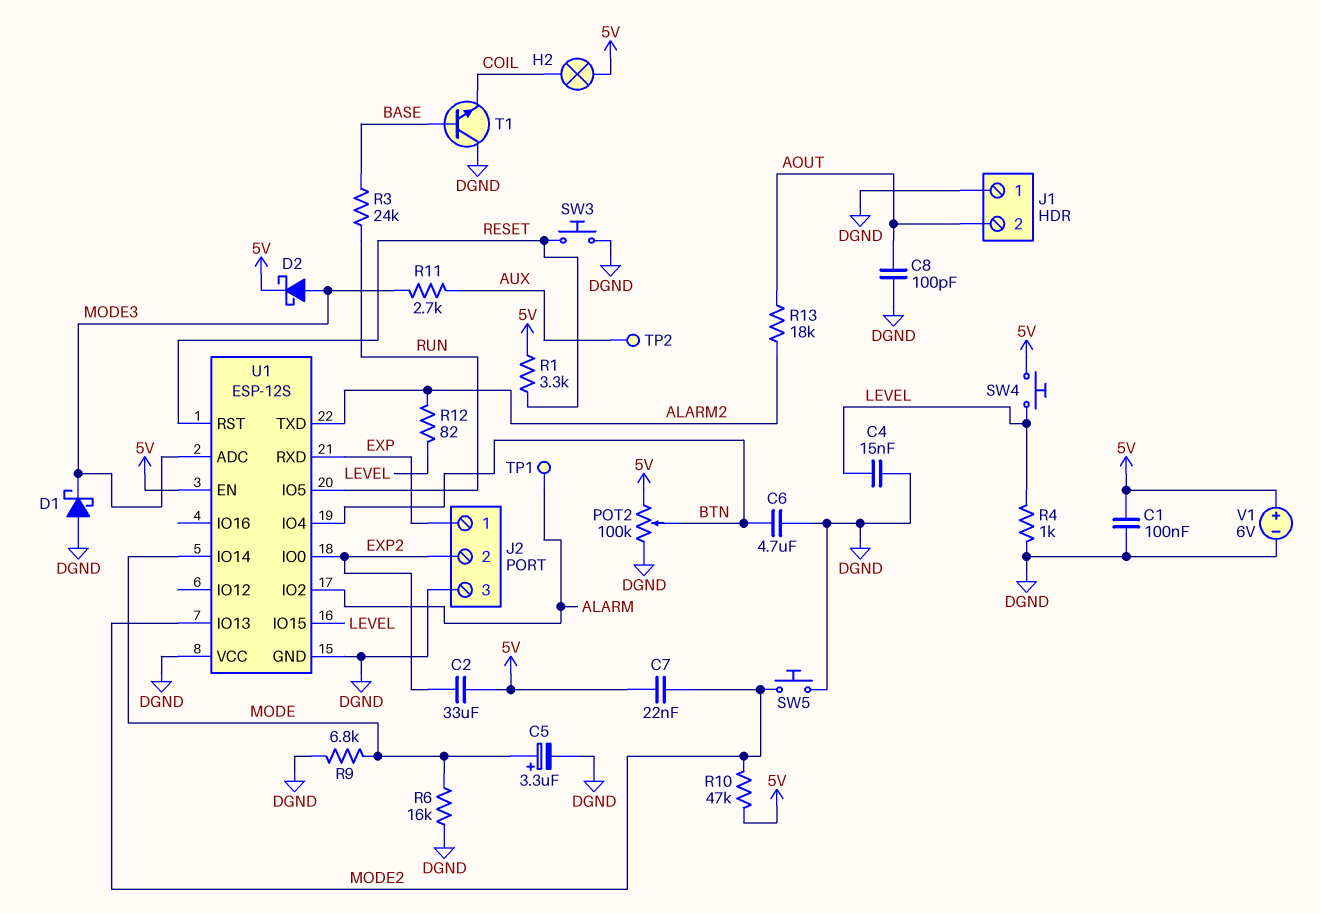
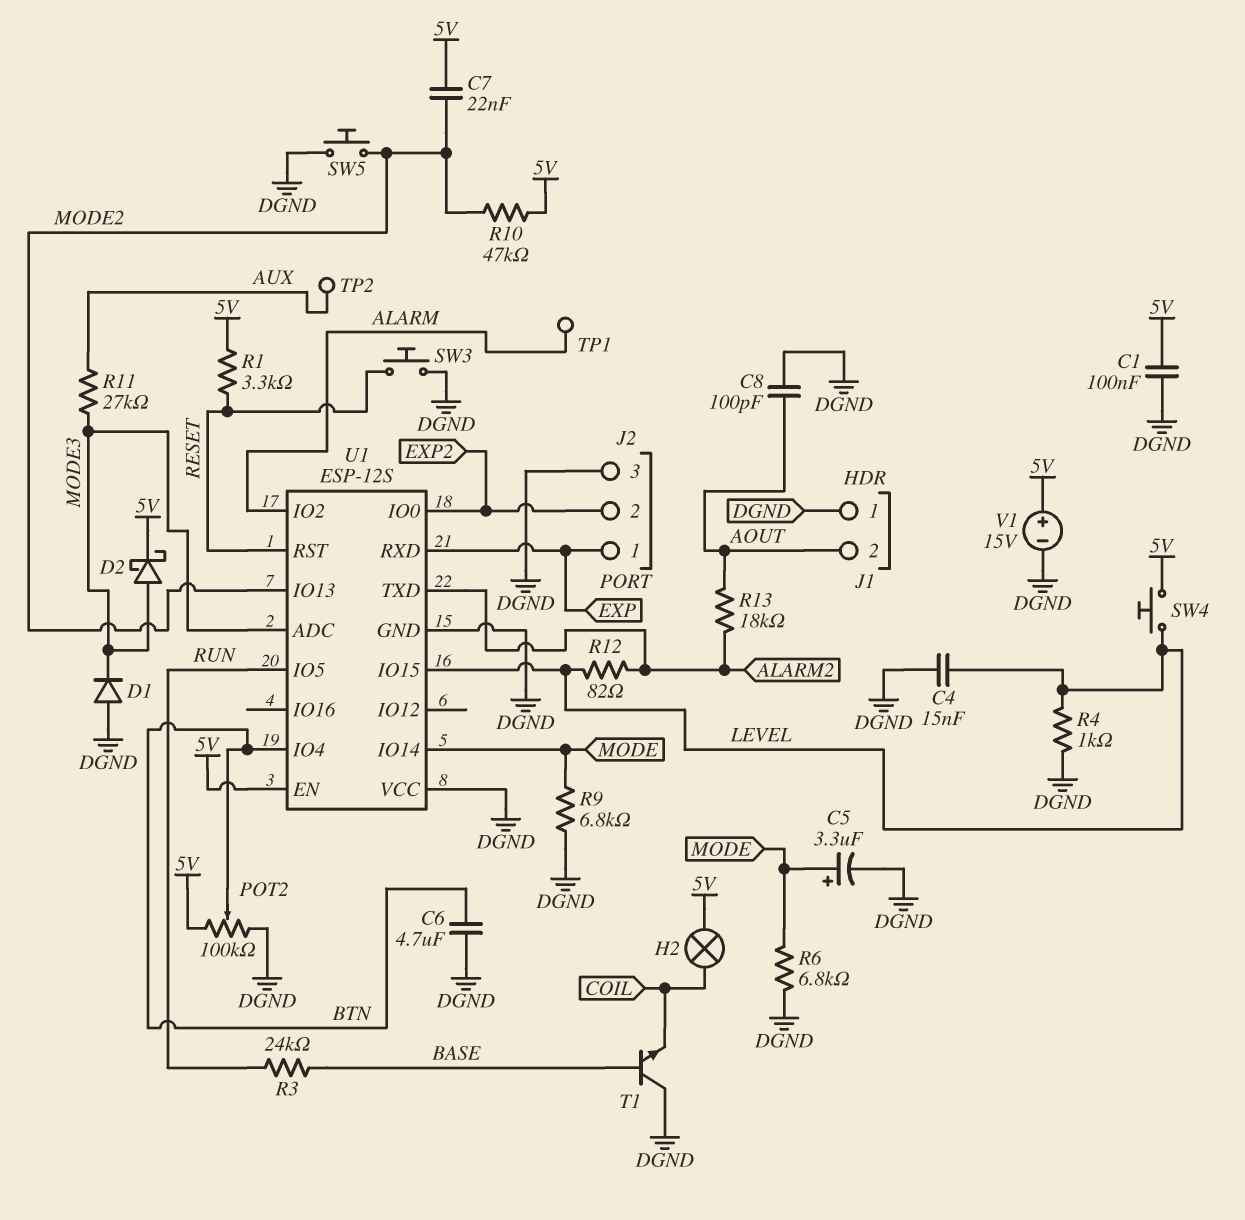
C2: 33uF (5V, EXP2) -> none
D1: schottky (A DGND, K MODE3) -> diode (A DGND, K MODE3)
R6: 16k (DGND, MODE) -> 6.8k (DGND, MODE)
R11: 2.7k (AUX, MODE3) -> 27k (AUX, MODE3)
V1: 6V (plus 5V, minus DGND) -> 15V (plus 5V, minus DGND)

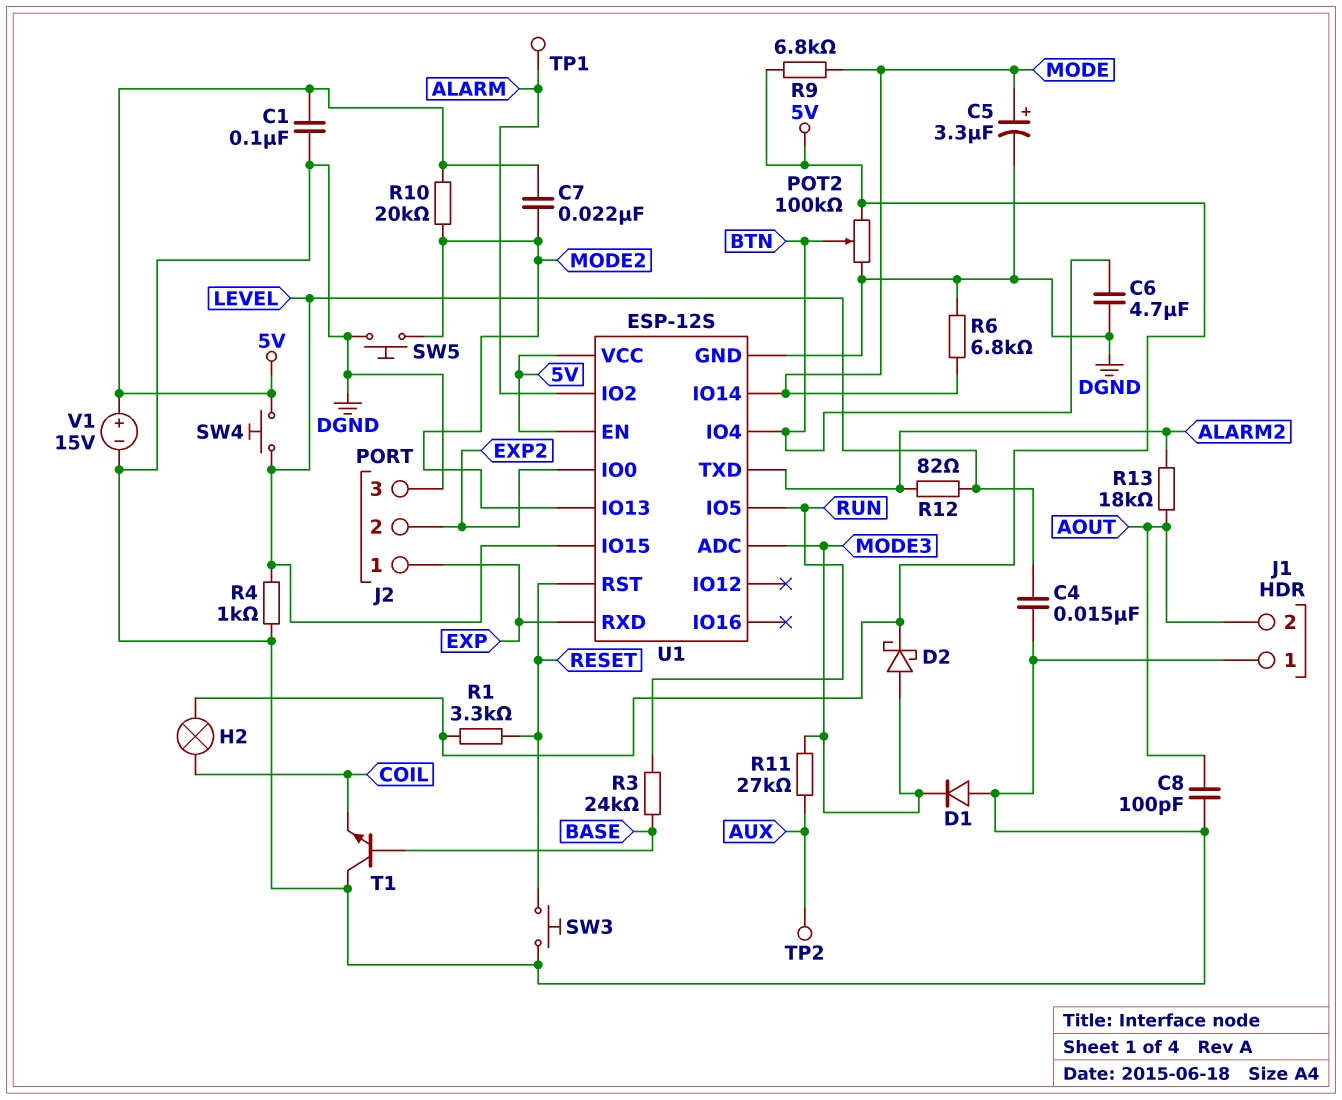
R9: 6.8k (DGND, MODE) -> 6.8k (5V, MODE)
R10: 47k (5V, MODE2) -> 20k (5V, MODE2)
U1 pin VCC: DGND -> 5V

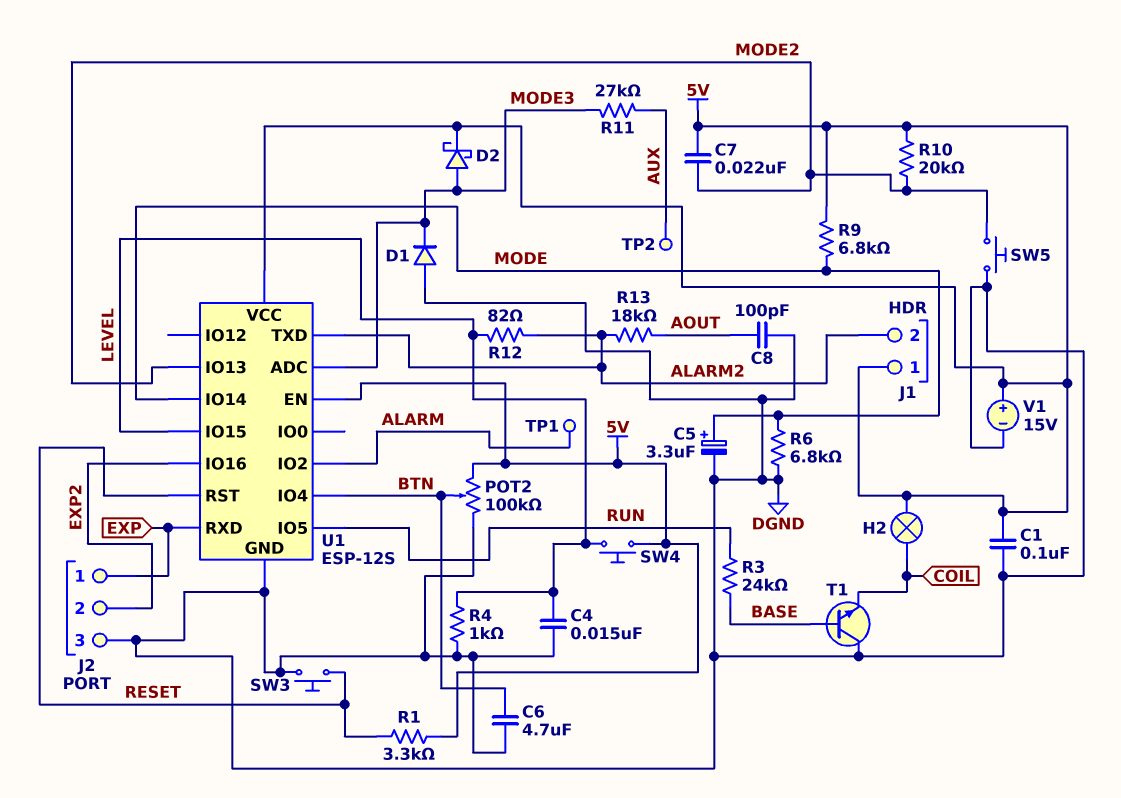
J1 pin 1: DGND -> 5V
J1 pin 2: AOUT -> ALARM2
U1 pin IO0: EXP2 -> none
U1 pin IO16: none -> EXP2

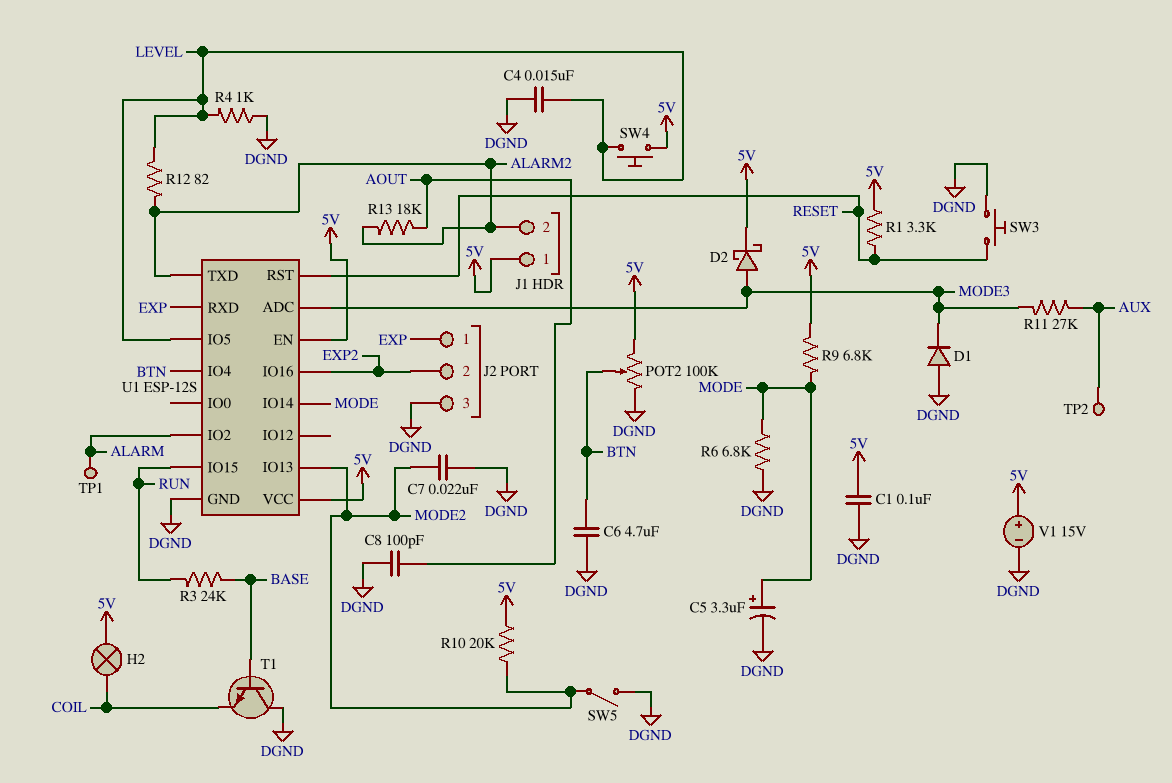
C7: 22nF (5V, MODE2) -> 22nF (DGND, MODE2)
SW5: button (DGND, MODE2) -> switch (DGND, MODE2)
U1 pin IO5: RUN -> LEVEL
U1 pin IO15: LEVEL -> RUN

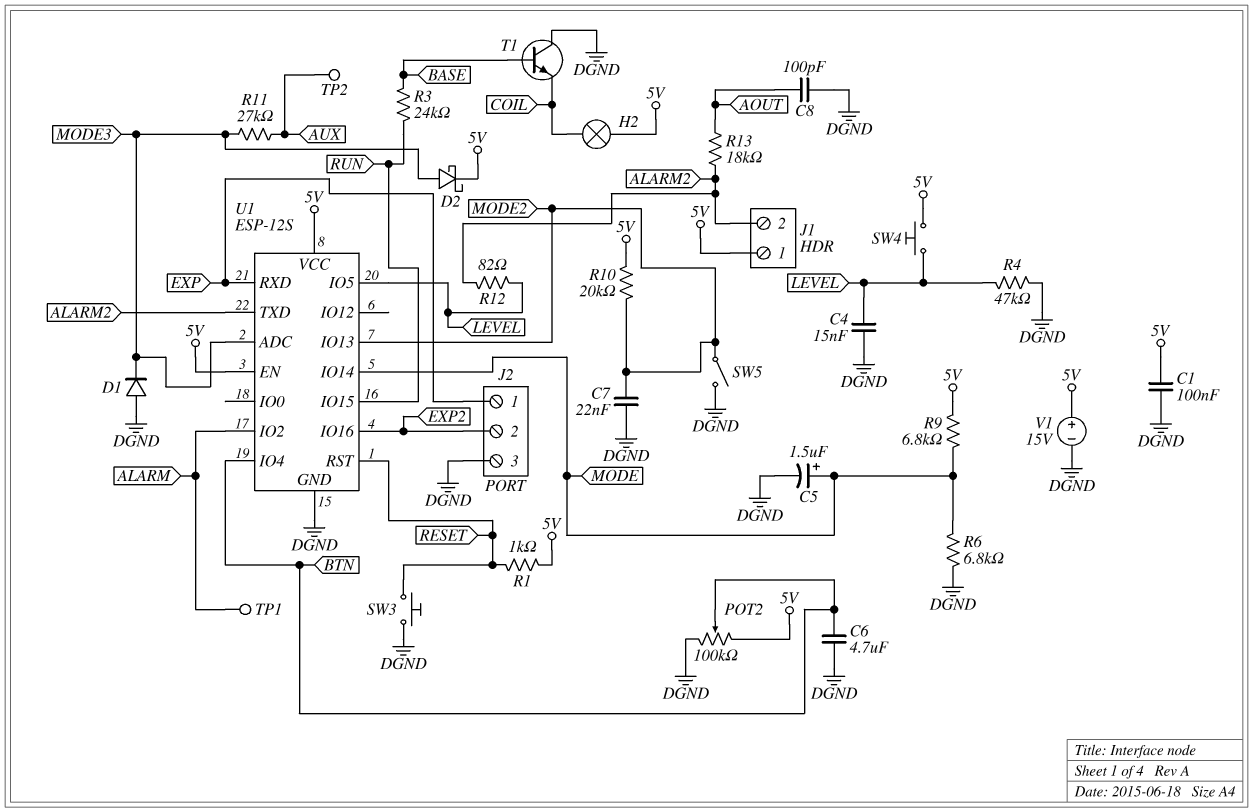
C5: 3.3uF (plus MODE, minus DGND) -> 1.5uF (plus MODE, minus DGND)
R1: 3.3k (5V, RESET) -> 1k (5V, RESET)
R4: 1k (DGND, LEVEL) -> 47k (DGND, LEVEL)

